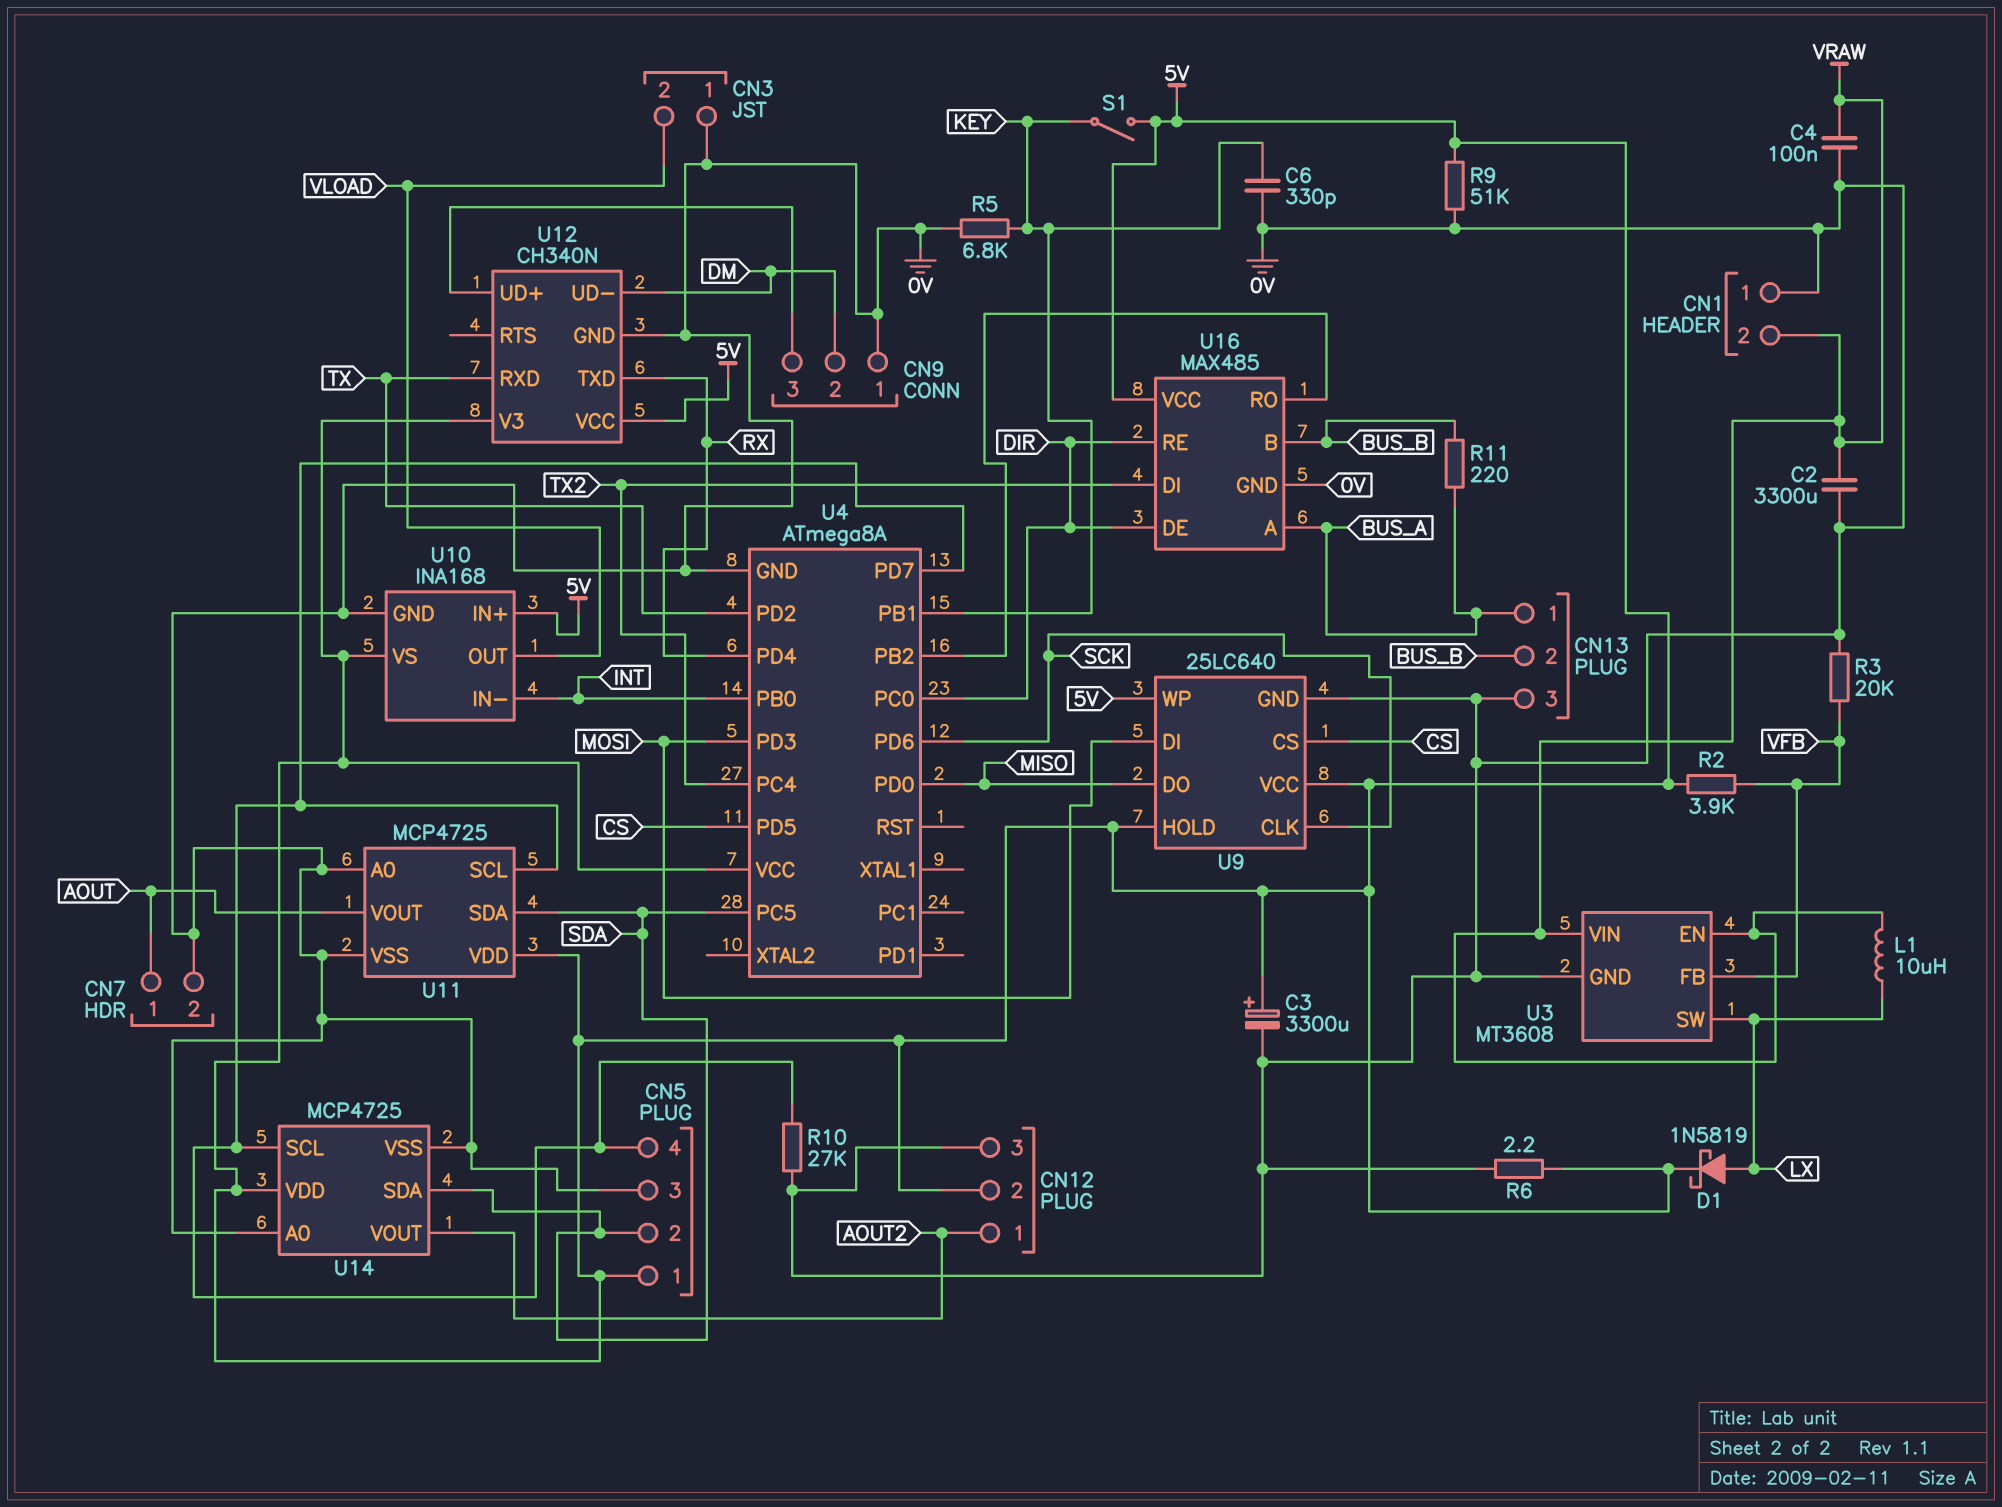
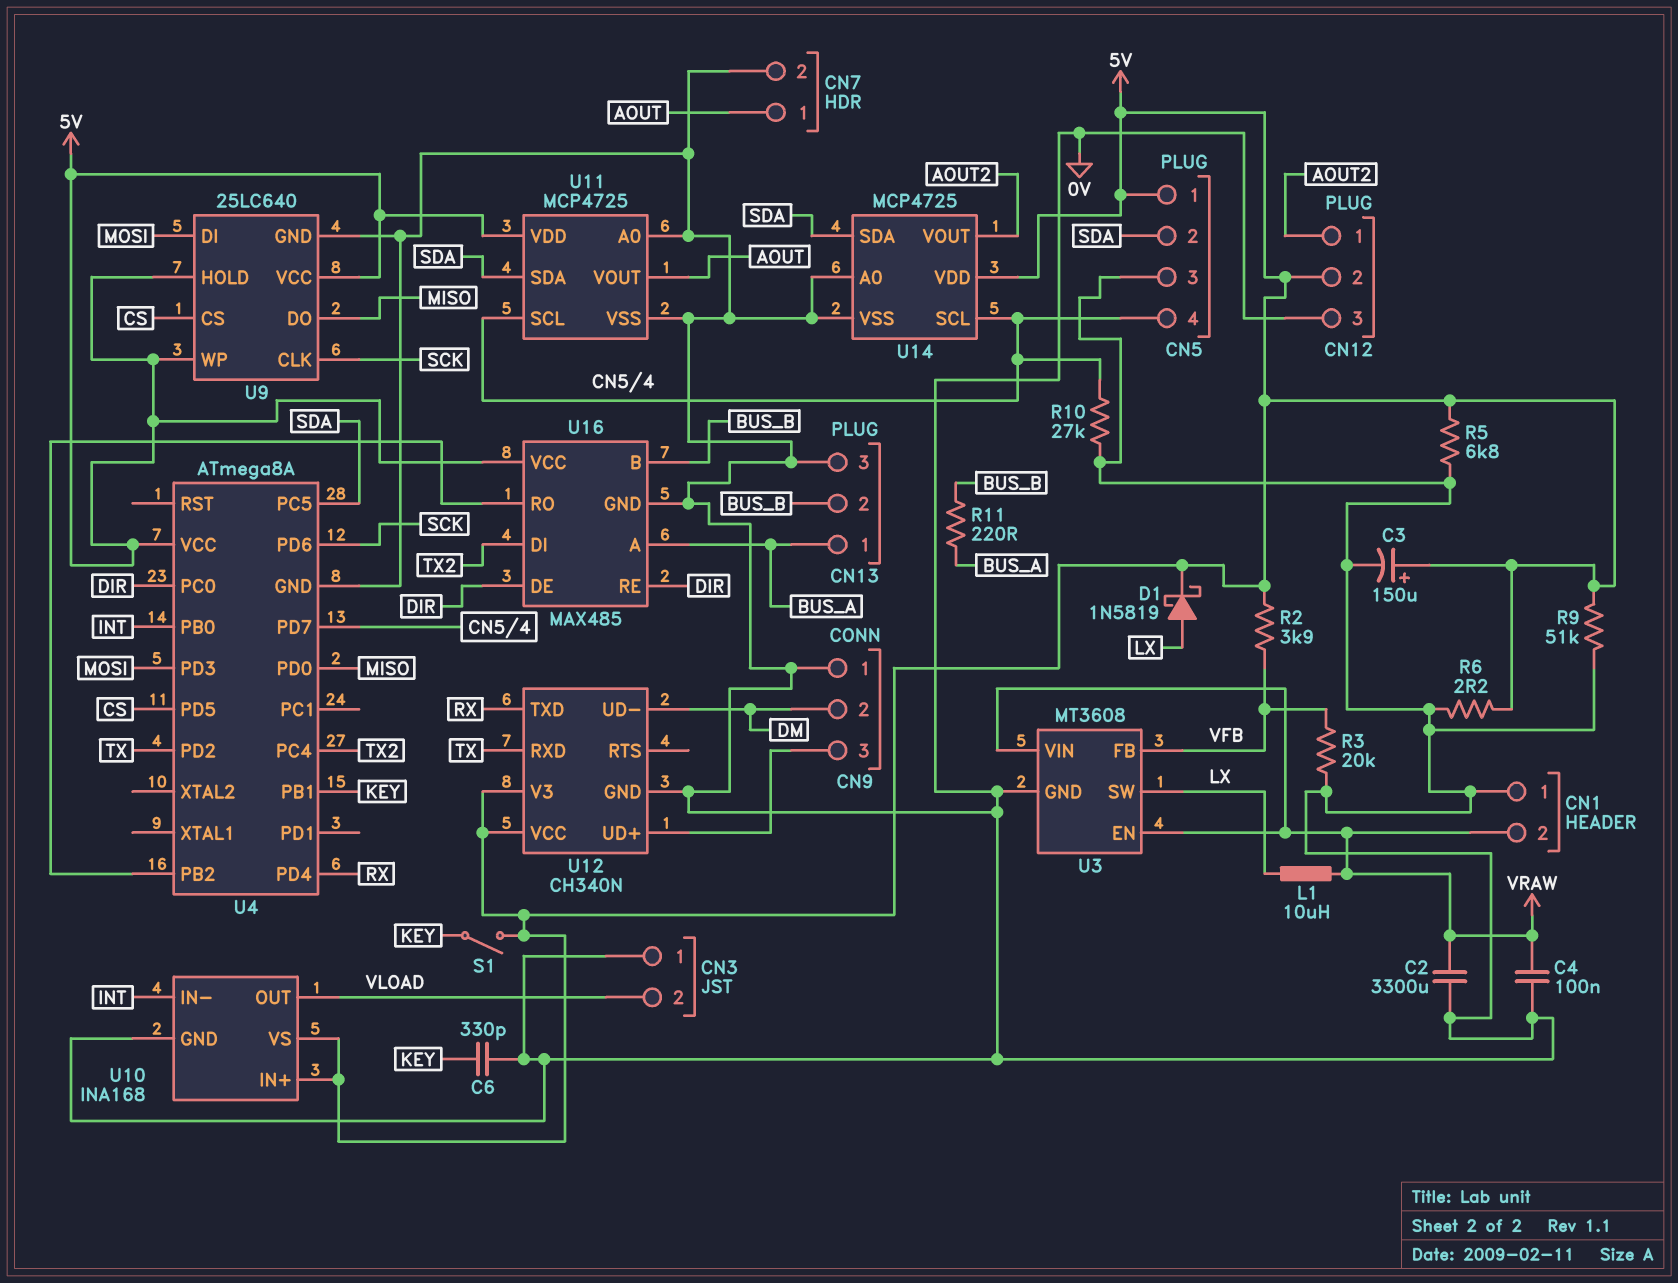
C3: 3300uF (plus 5V, minus 0V) -> 150uF (plus 5V, minus 0V)
R5: 6.8k (0V, KEY) -> 6.8k (0V, 5V)

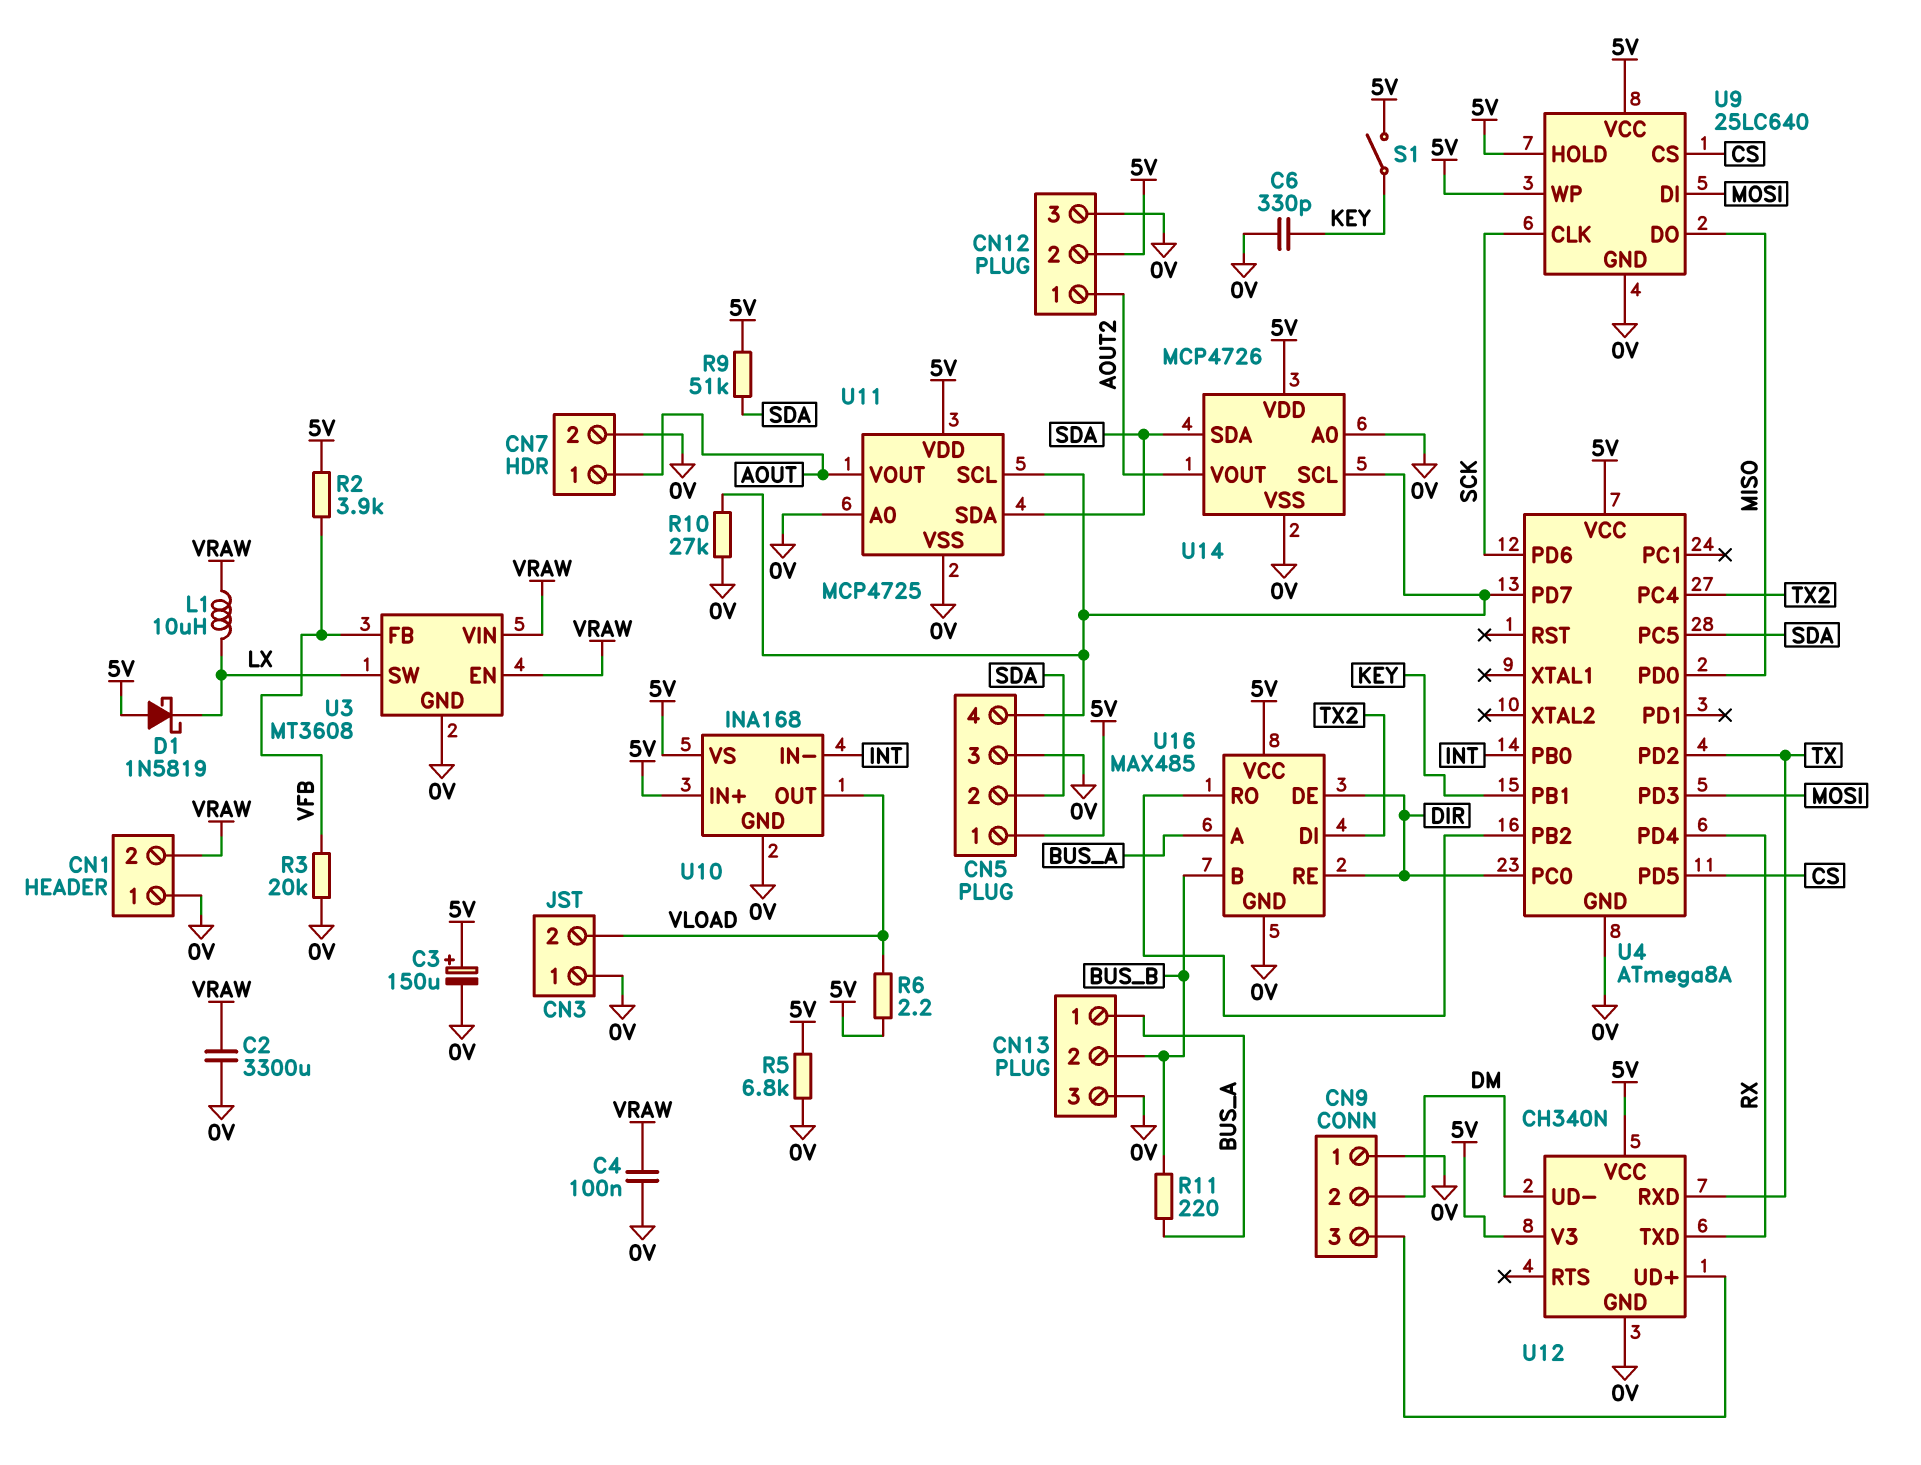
D1: schottky 1N5819 (A LX, K 5V) -> schottky 1N5819 (A 5V, K LX)
R6: 2.2 (0V, 5V) -> 2.2 (5V, VLOAD)
R9: 51k (0V, 5V) -> 51k (5V, SDA)
U14: MCP4725 -> MCP4726

